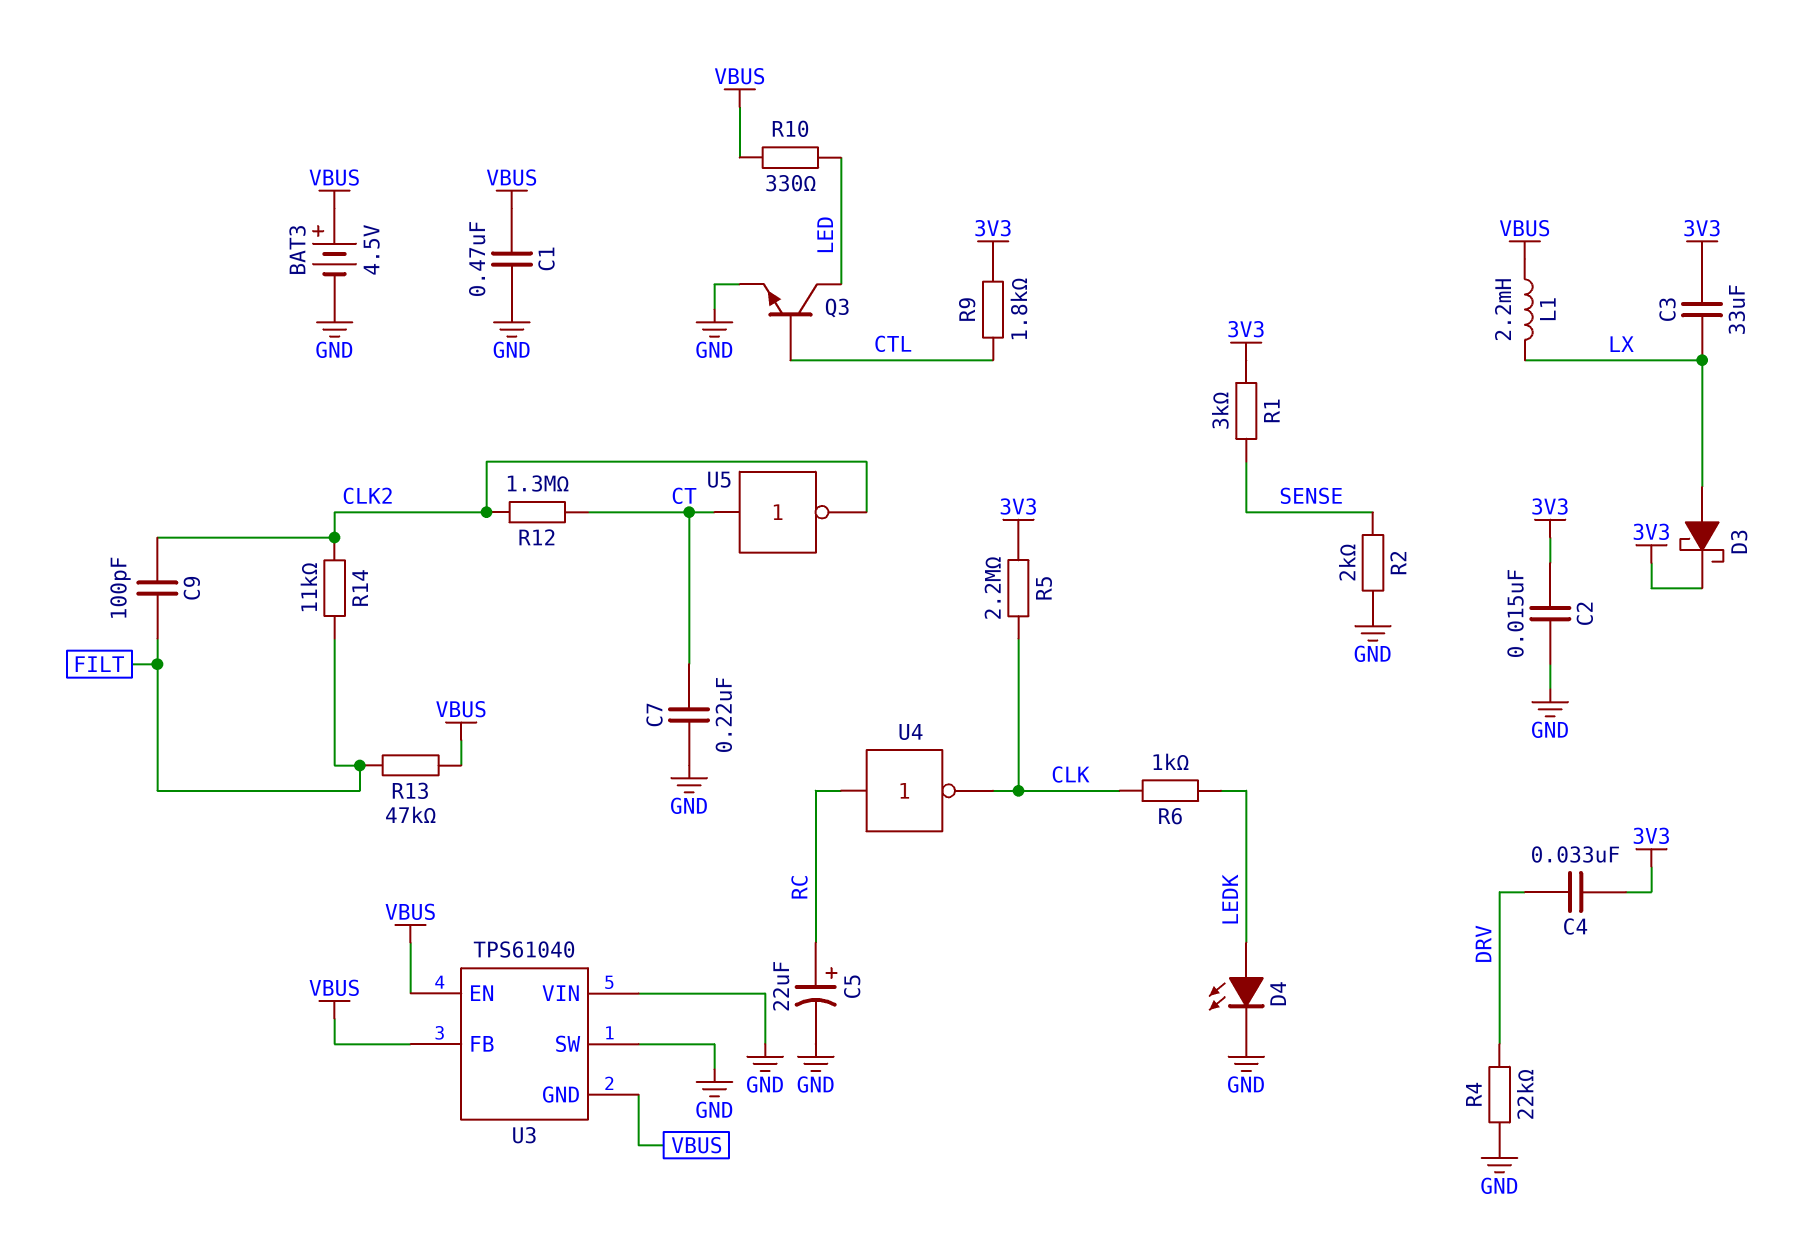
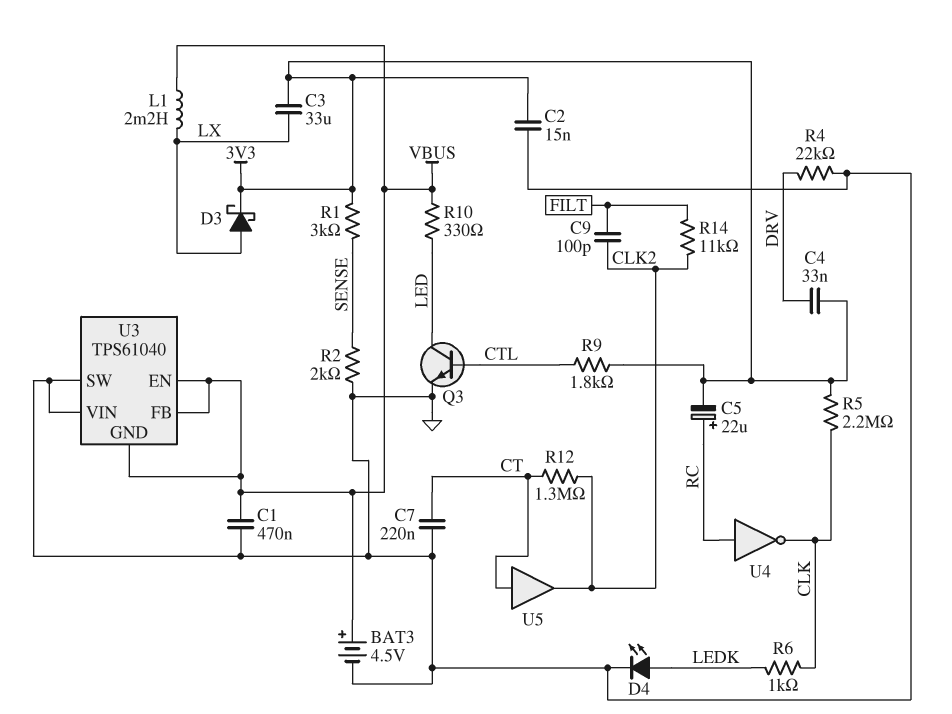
C5: 22uF (plus RC, minus GND) -> 22uF (plus RC, minus 3V3)
R13: 47k (FILT, VBUS) -> none
U5: NOT (in CT, out CLK2) -> buffer (in CT, out CLK2)

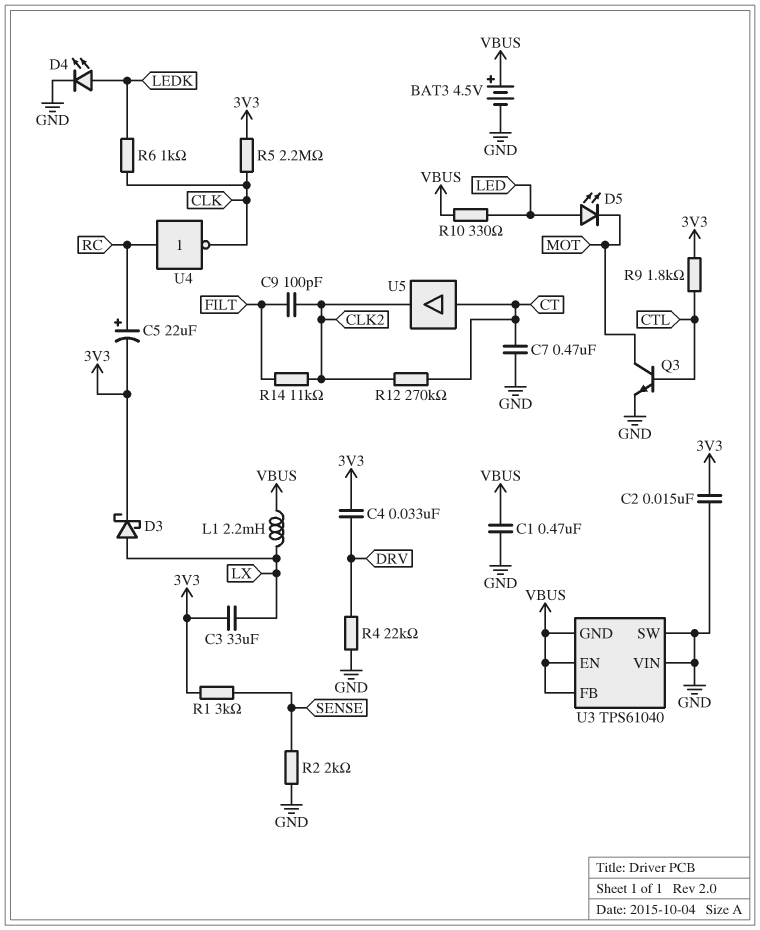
C7: 220nF (CT, GND) -> 470nF (CT, GND)
D5: none -> LED (A LED, K MOT)
Q3: NPN (B CTL, C LED, E GND) -> NPN (B CTL, C MOT, E GND)
R12: 1.3M (CLK2, CT) -> 270k (CLK2, CT)

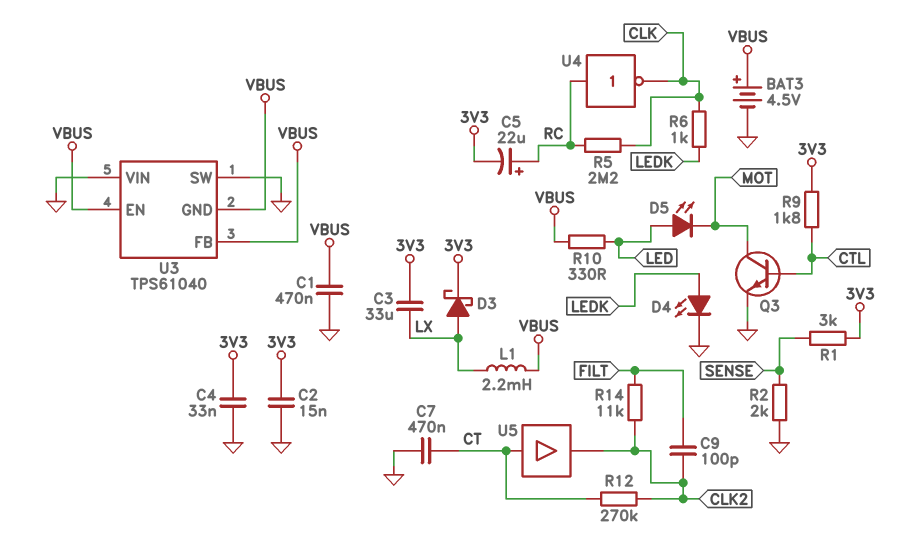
C4: 33nF (3V3, DRV) -> 33nF (3V3, GND)
R4: 22k (DRV, GND) -> none
R5: 2.2M (3V3, CLK) -> 2.2M (CLK, RC)

